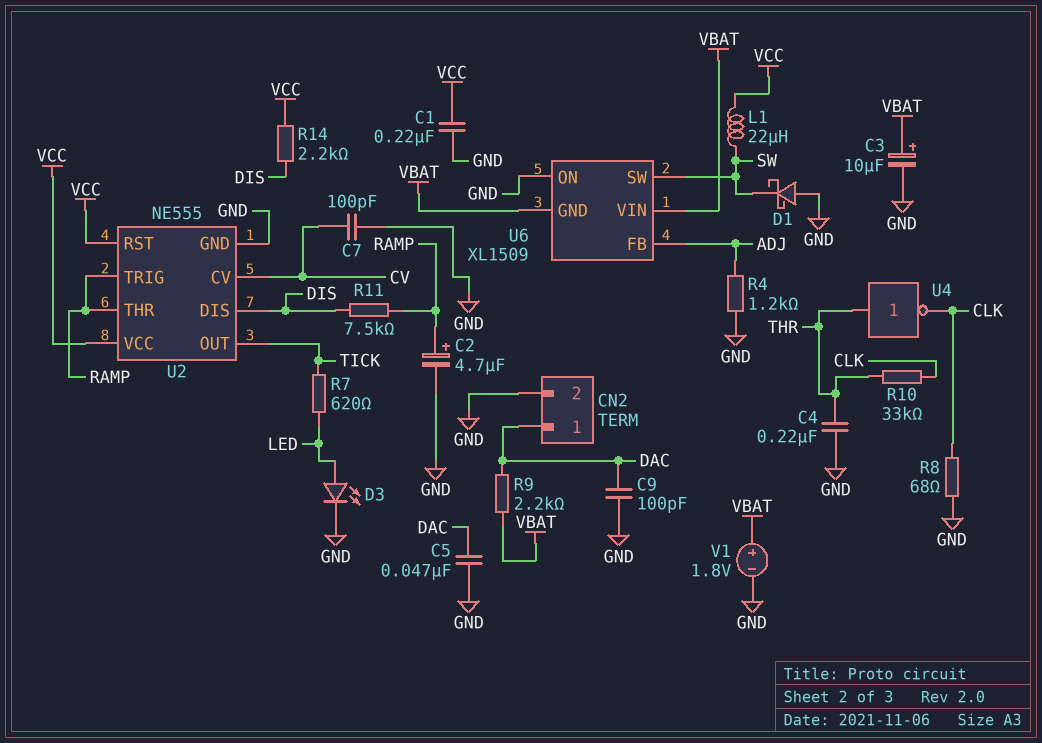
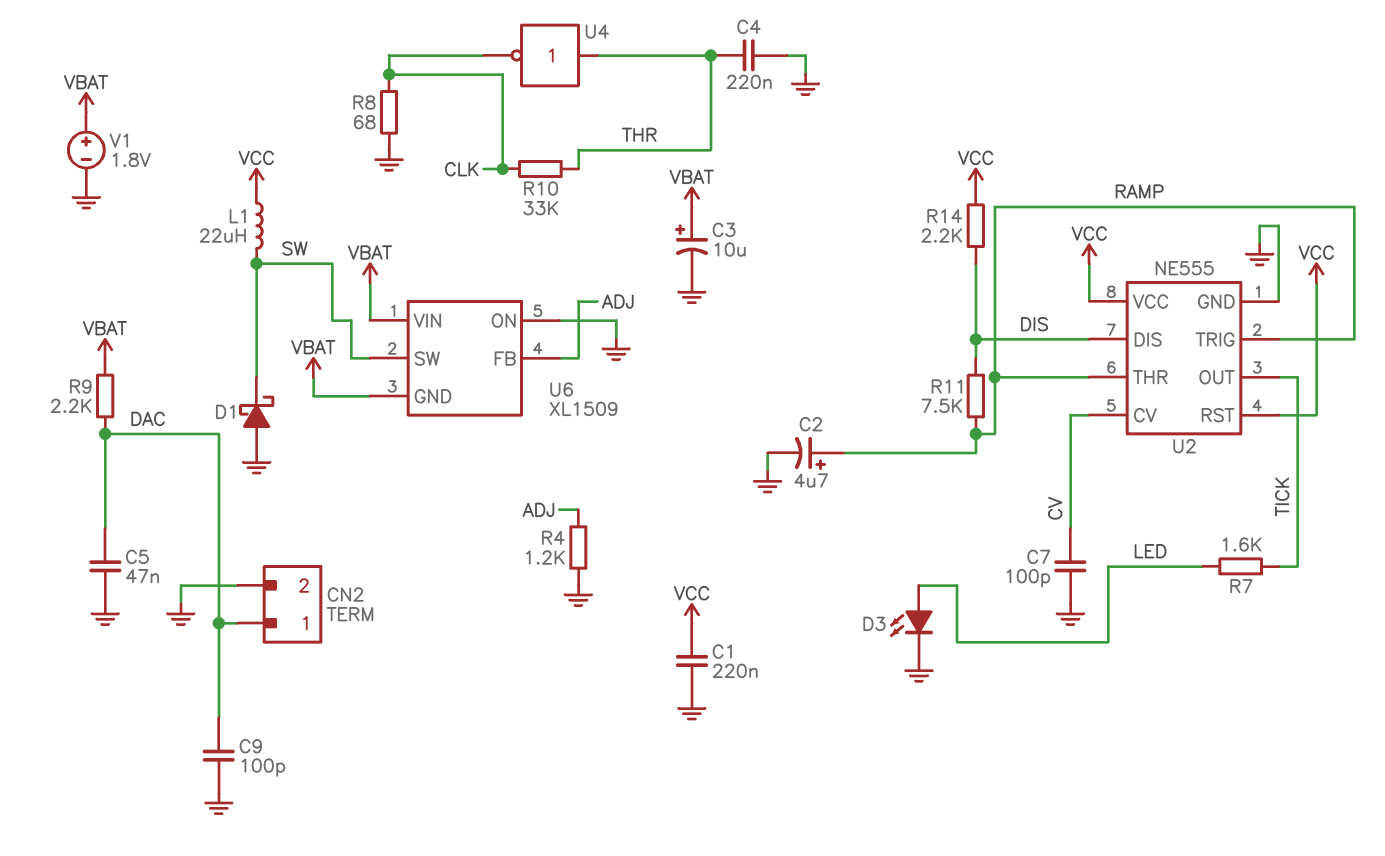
R7: 620 (LED, TICK) -> 1.6k (LED, TICK)

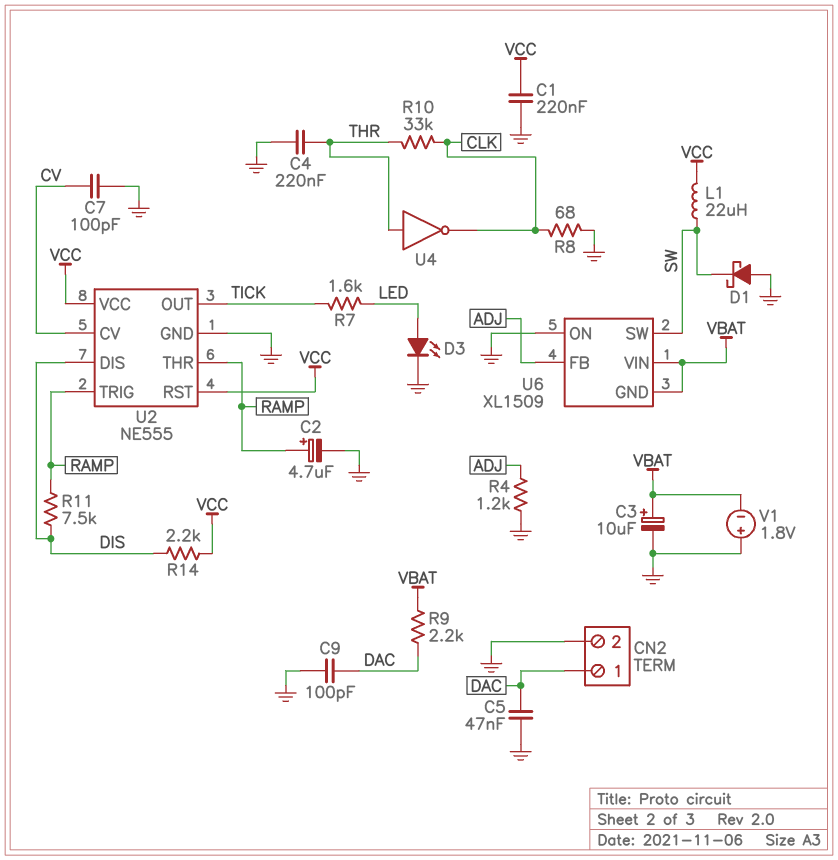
V1: 1.8V (plus VBAT, minus GND) -> 1.8V (plus GND, minus VBAT)

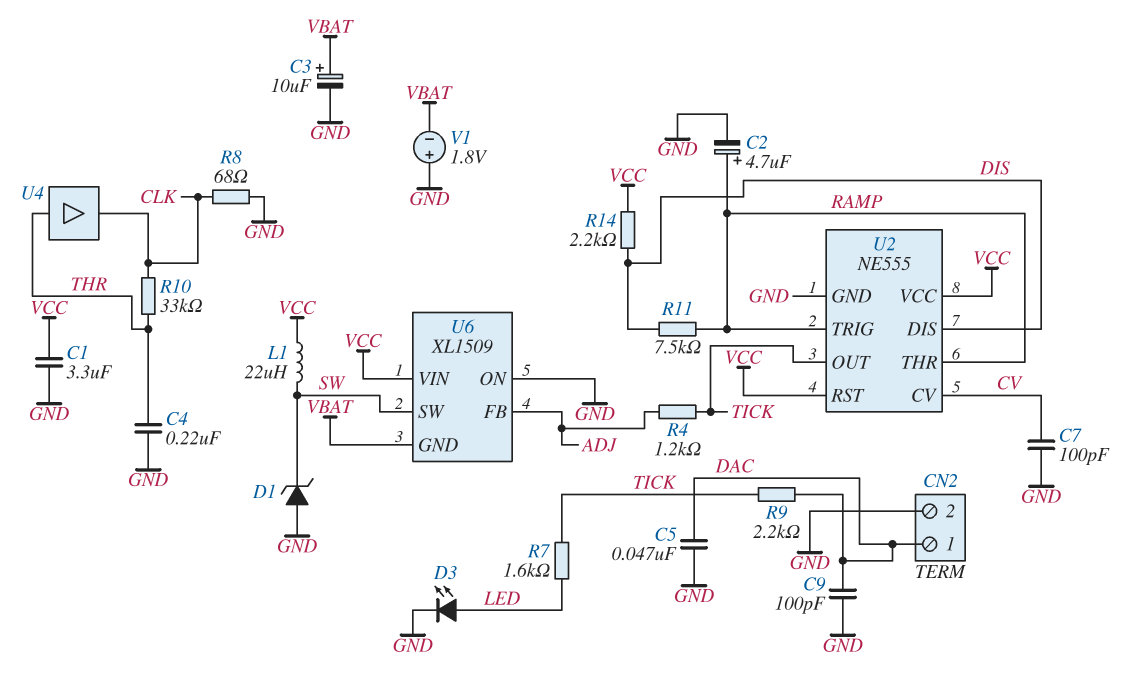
C1: 220nF (GND, VCC) -> 3.3uF (GND, VCC)
D1: schottky (A GND, K SW) -> zener (A GND, K SW)
R4: 1.2k (ADJ, GND) -> 1.2k (ADJ, TICK)
R9: 2.2k (DAC, VBAT) -> 2.2k (DAC, TICK)
U4: NOT (in THR, out CLK) -> buffer (in THR, out CLK)
U6 pin VIN: VBAT -> VCC

